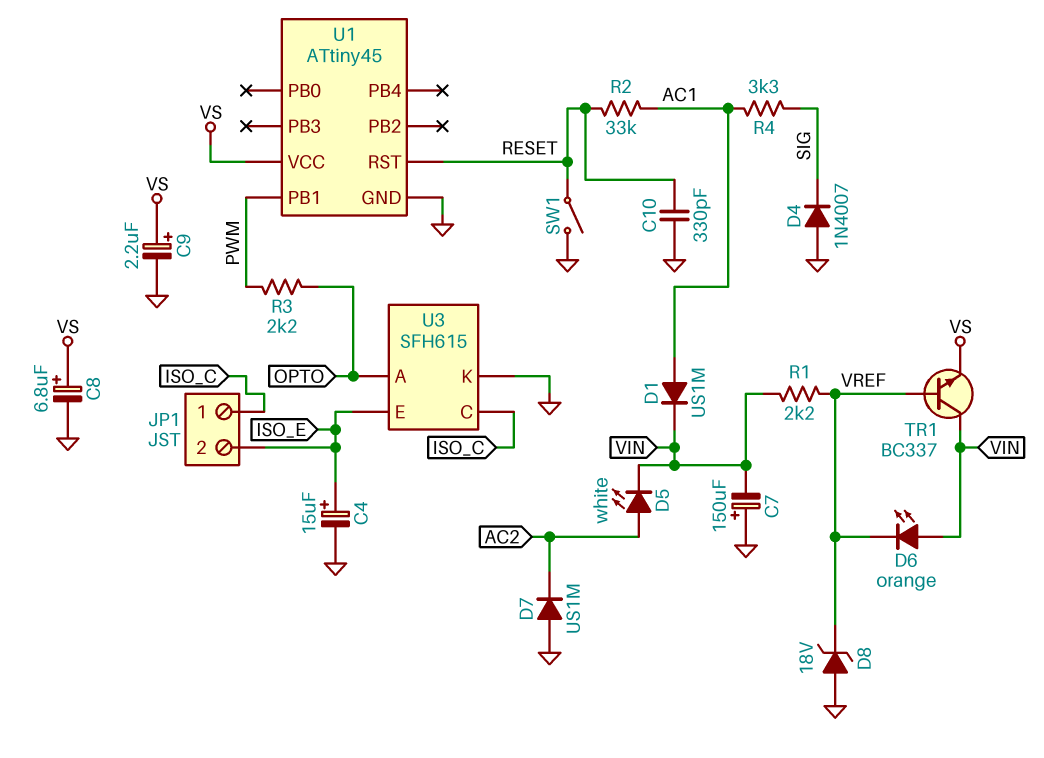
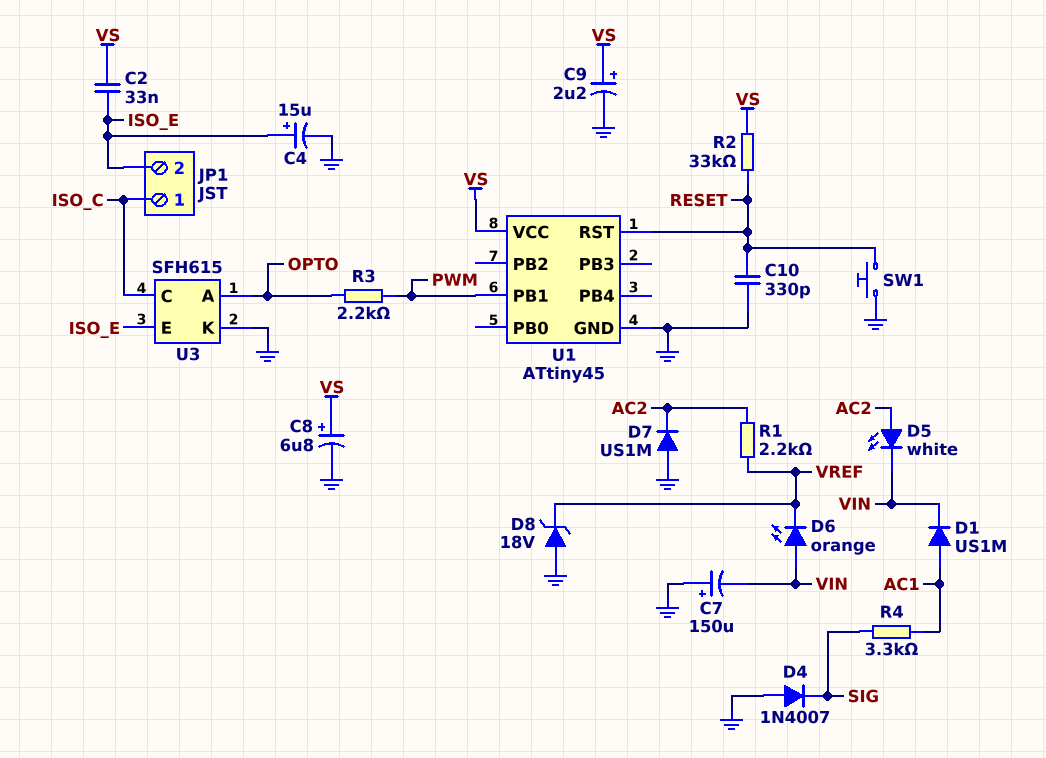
C2: none -> 33nF (ISO_E, VS)
R1: 2.2k (VIN, VREF) -> 2.2k (AC2, VREF)
R2: 33k (AC1, RESET) -> 33k (RESET, VS)
SW1: switch (GND, RESET) -> button (GND, RESET)
TR1: NPN BC337 (B VREF, C VIN, E VS) -> none

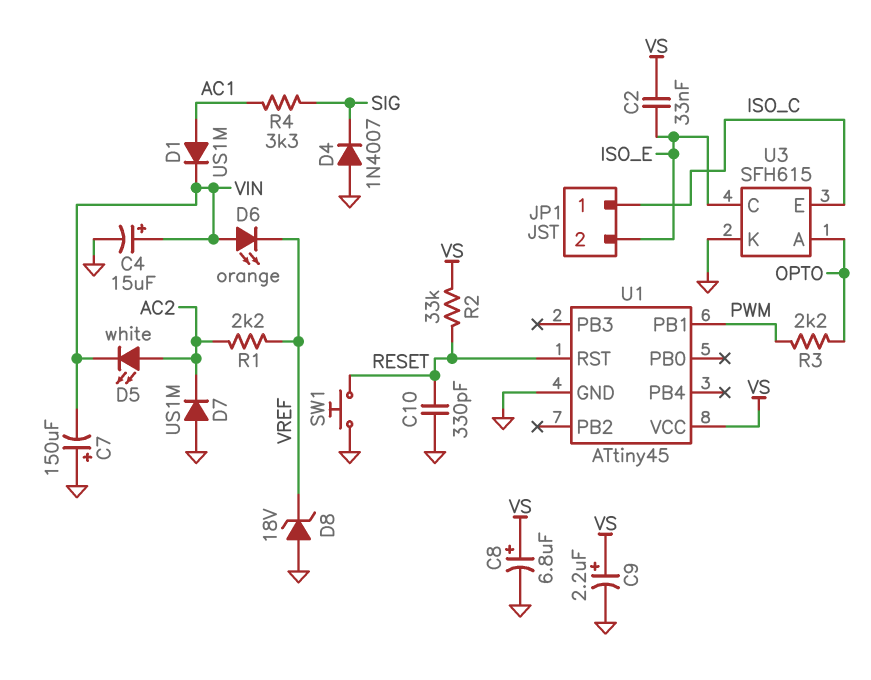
C4: 15uF (plus ISO_E, minus GND) -> 15uF (plus VIN, minus GND)
U3 pin C: ISO_C -> ISO_E
U3 pin E: ISO_E -> ISO_C

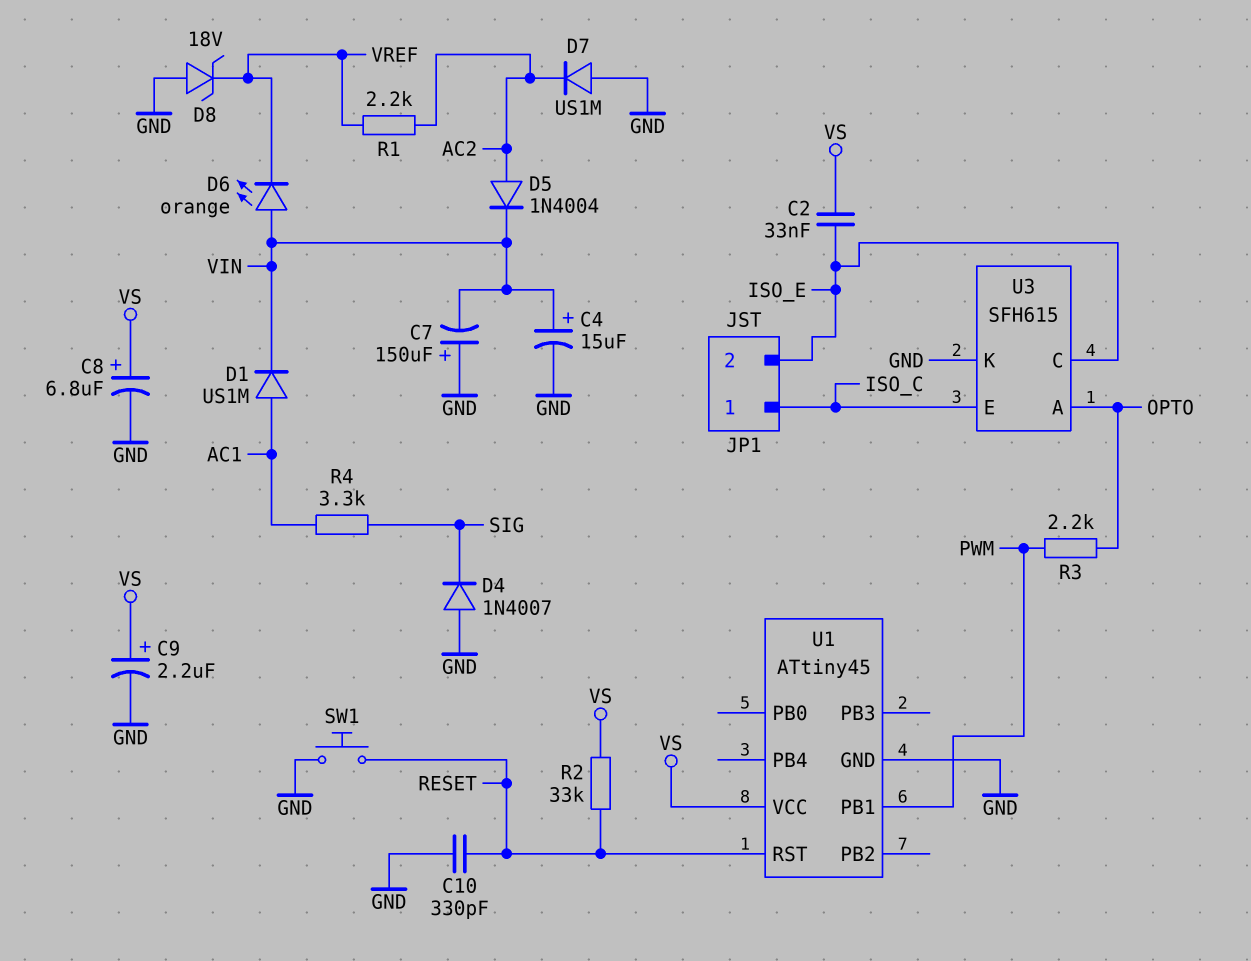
D5: LED white (A AC2, K VIN) -> diode 1N4004 (A AC2, K VIN)

